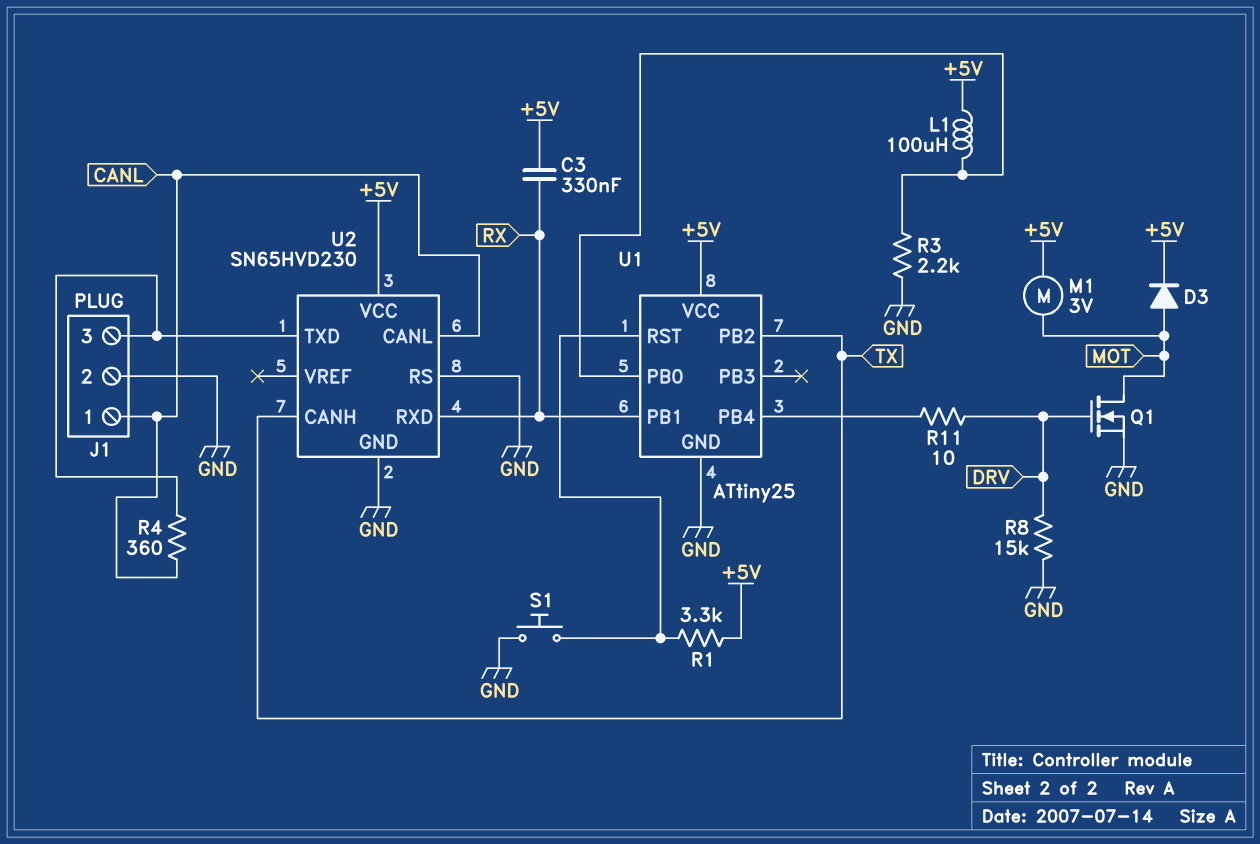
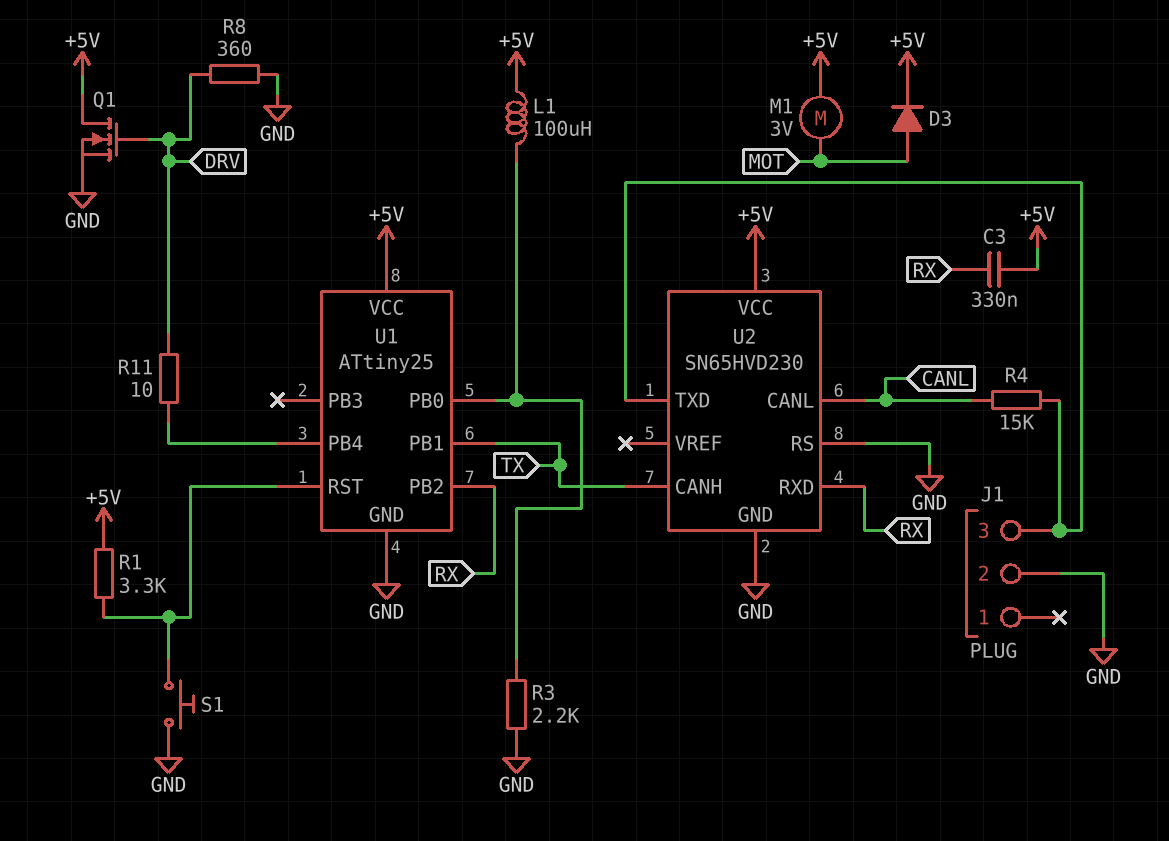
J1 pin 1: CANL -> none
Q1: NMOS (G DRV, D MOT, S GND) -> NMOS (G DRV, D +5V, S GND)
R4: 360 (CANL, J1/3) -> 15k (CANL, J1/3)
R8: 15k (DRV, GND) -> 360 (DRV, GND)
U1 pin PB1: RX -> TX
U1 pin PB2: TX -> RX

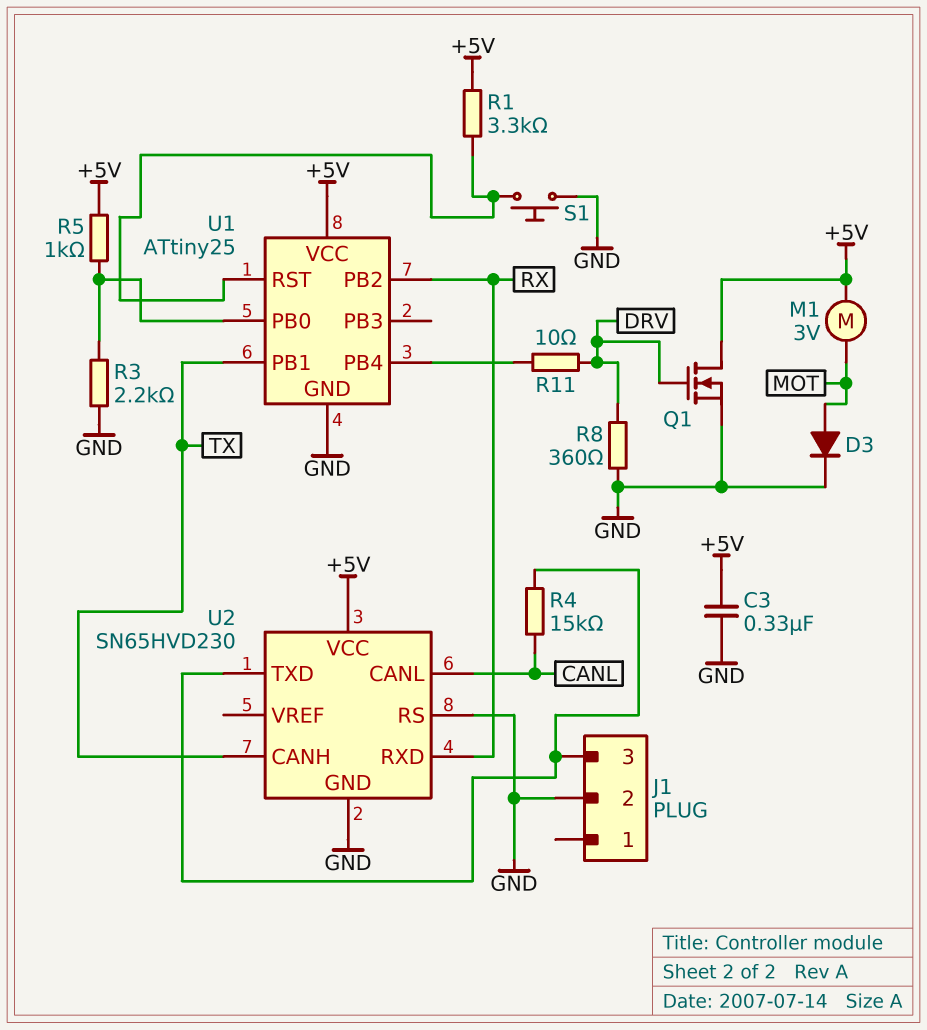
C3: 330nF (+5V, RX) -> 330nF (+5V, GND)
D3: diode (A MOT, K +5V) -> diode (A MOT, K GND)
L1: 100uH (+5V, U1/PB0) -> none
R5: none -> 1k (+5V, U1/PB0)

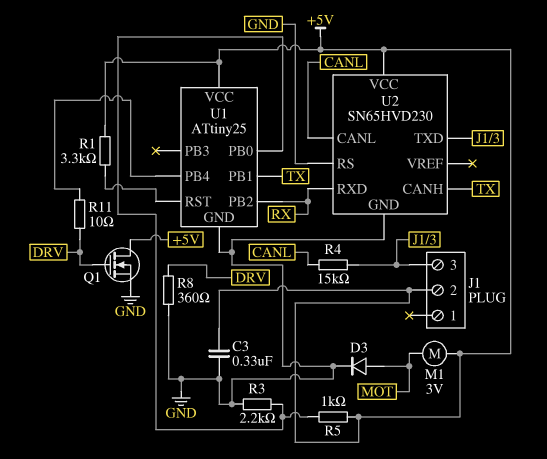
J1 pin 2: GND -> +5V
S1: button (GND, U1/RST) -> none

